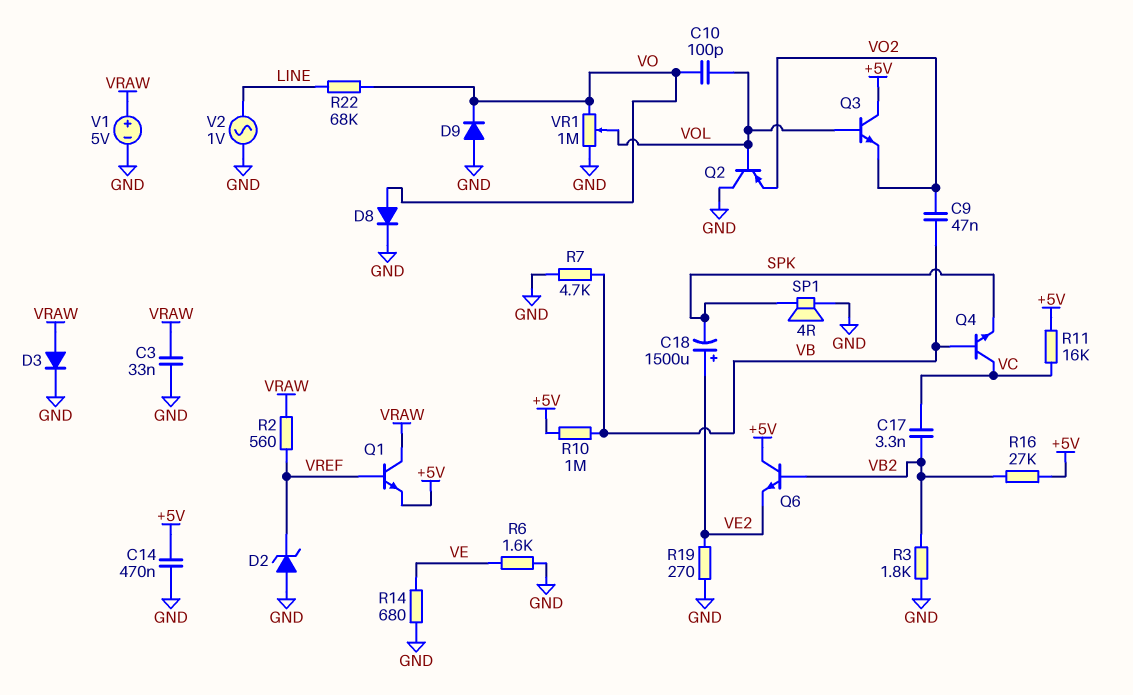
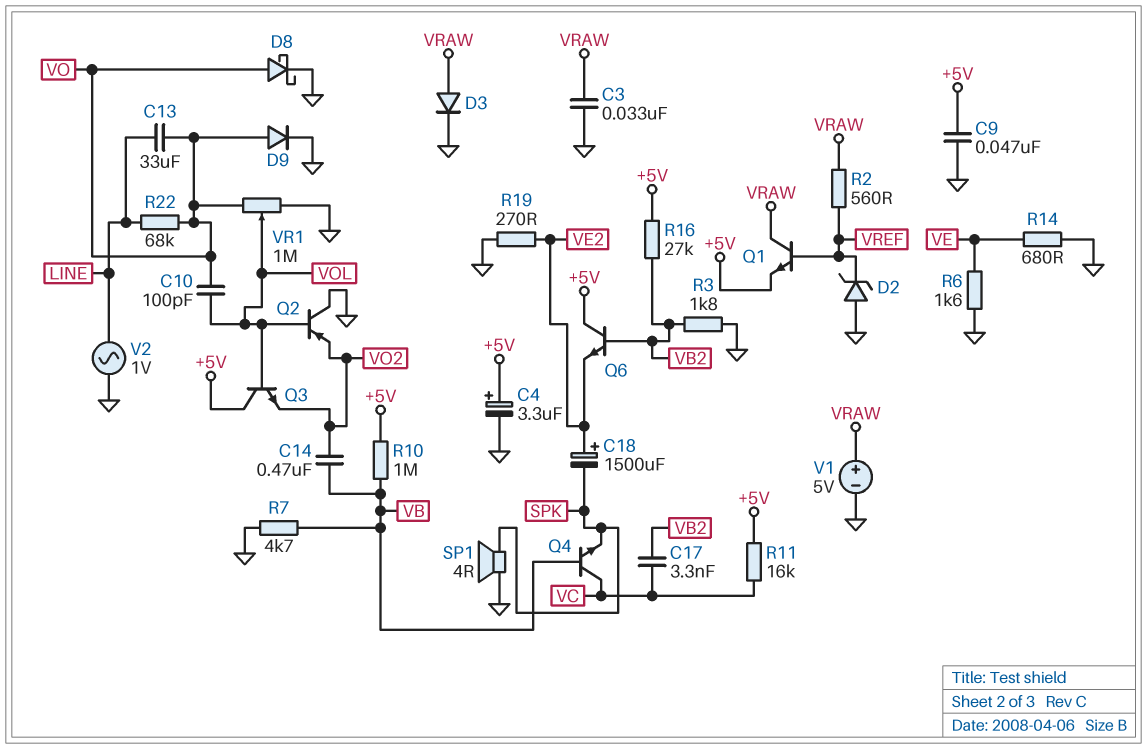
C4: none -> 3.3uF (plus +5V, minus GND)
C9: 47nF (VB, VO2) -> 47nF (+5V, GND)
C13: none -> 33uF (LINE, VO)
C14: 470nF (+5V, GND) -> 470nF (VB, VO2)
D8: diode (A VO, K GND) -> schottky (A VO, K GND)
D9: diode (A GND, K VO) -> diode (A VO, K GND)

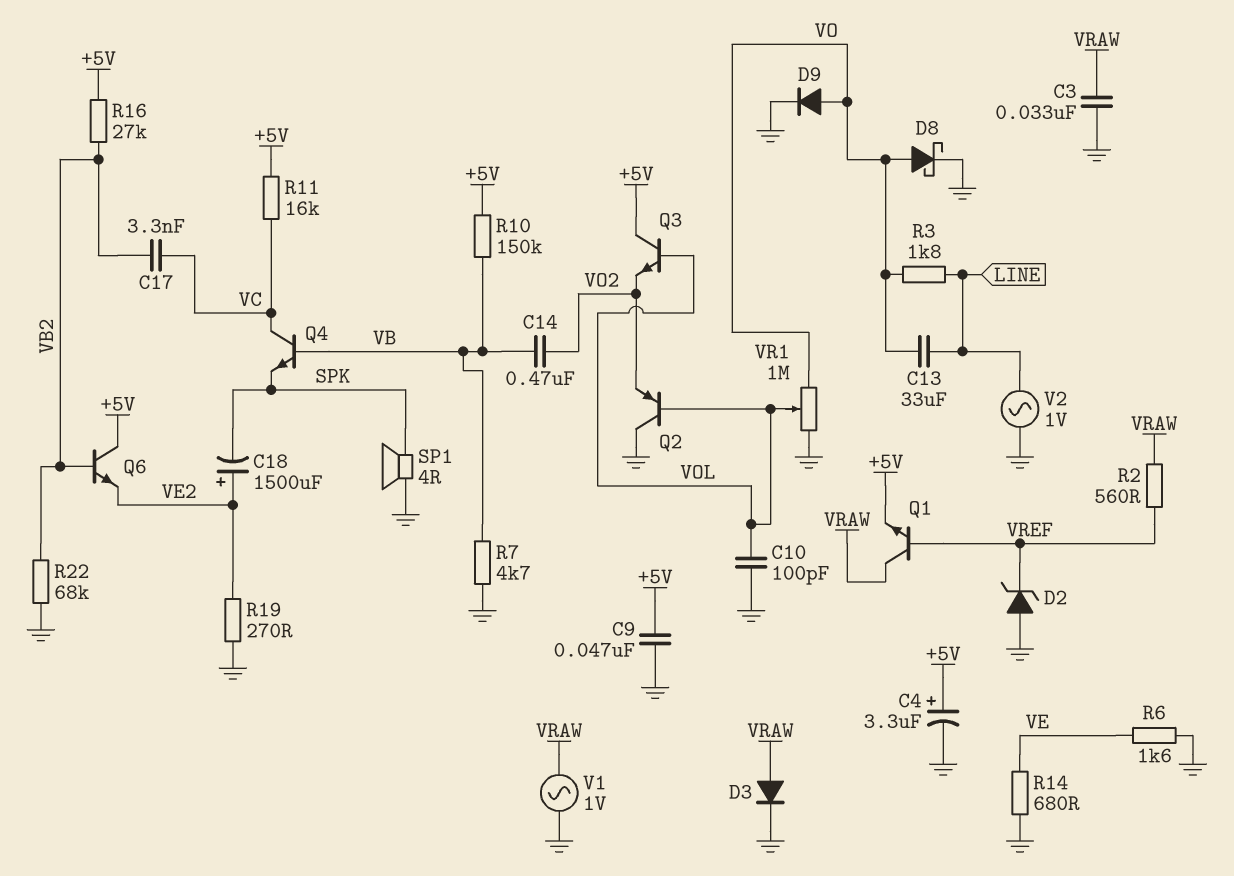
C10: 100pF (VO, VOL) -> 100pF (GND, VOL)
R3: 1.8k (GND, VB2) -> 1.8k (LINE, VO)
R10: 1M (+5V, VB) -> 150k (+5V, VB)
R22: 68k (LINE, VO) -> 68k (GND, VB2)
V1: 5V (plus VRAW, minus GND) -> AC 1V (GND, VRAW)

